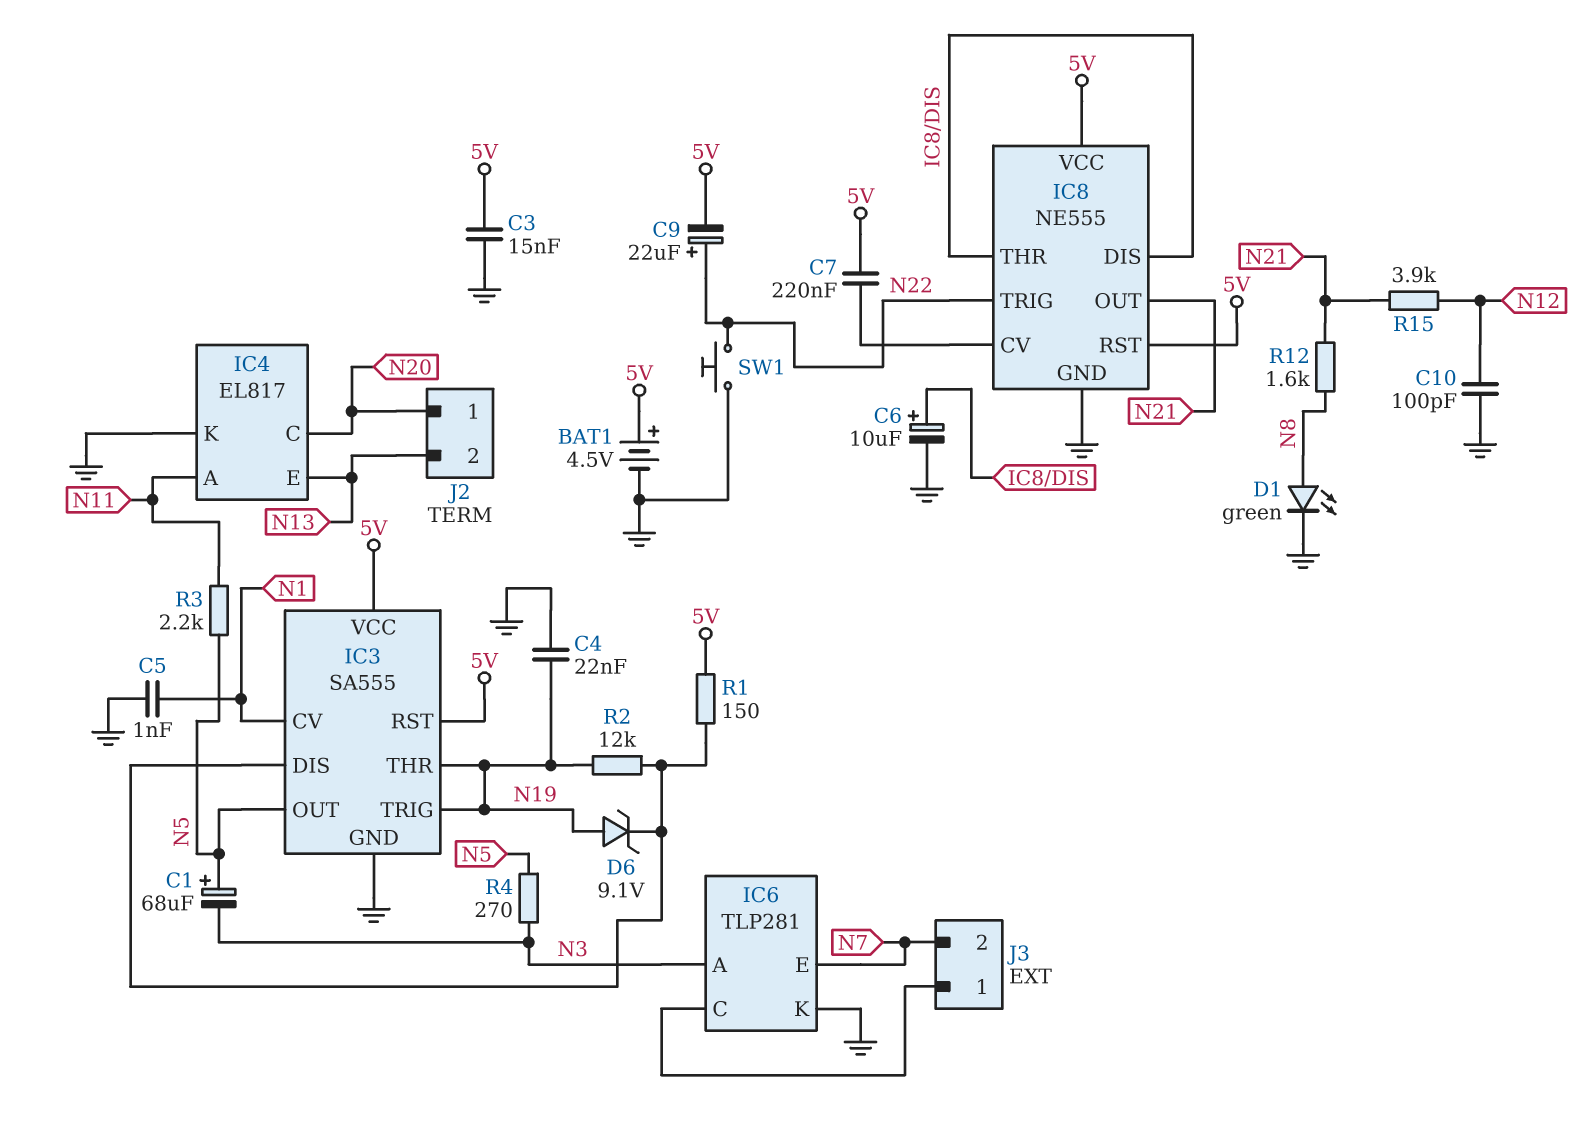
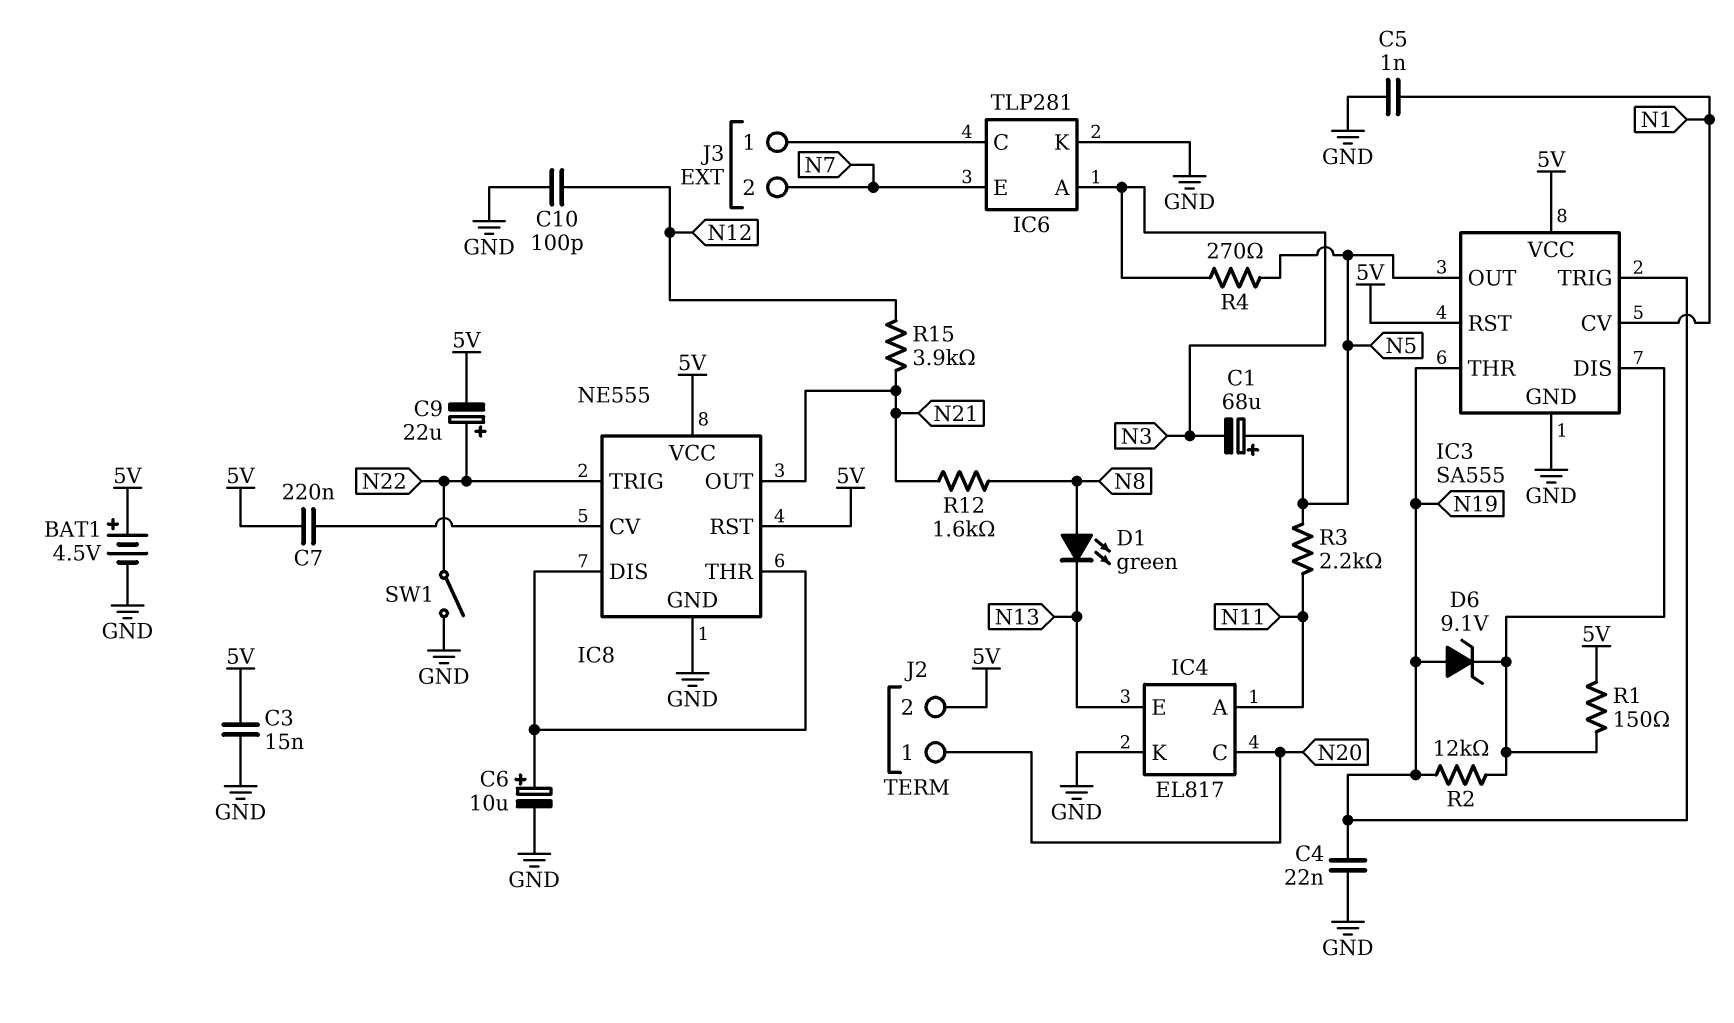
D1: LED green (A N8, K GND) -> LED green (A N8, K N13)
J2 pin 2: N13 -> 5V
SW1: button (GND, N22) -> switch (GND, N22)

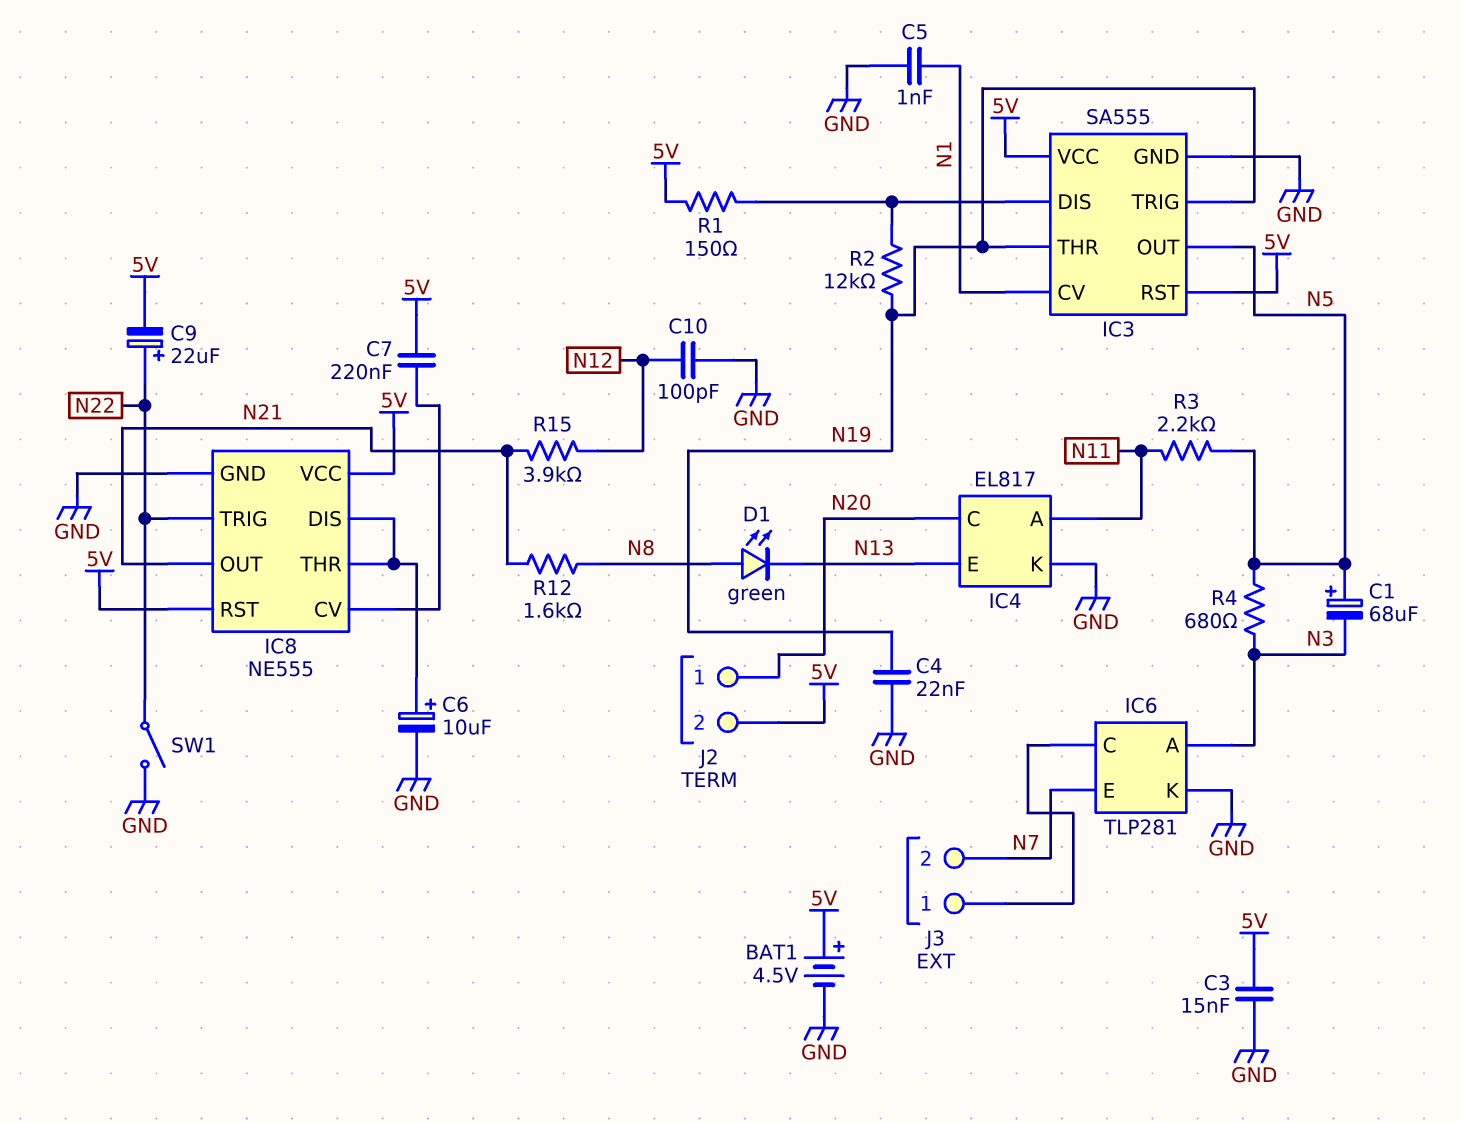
D6: zener 9.1V (A N19, K IC3/DIS) -> none
R4: 270 (N3, N5) -> 680 (N3, N5)

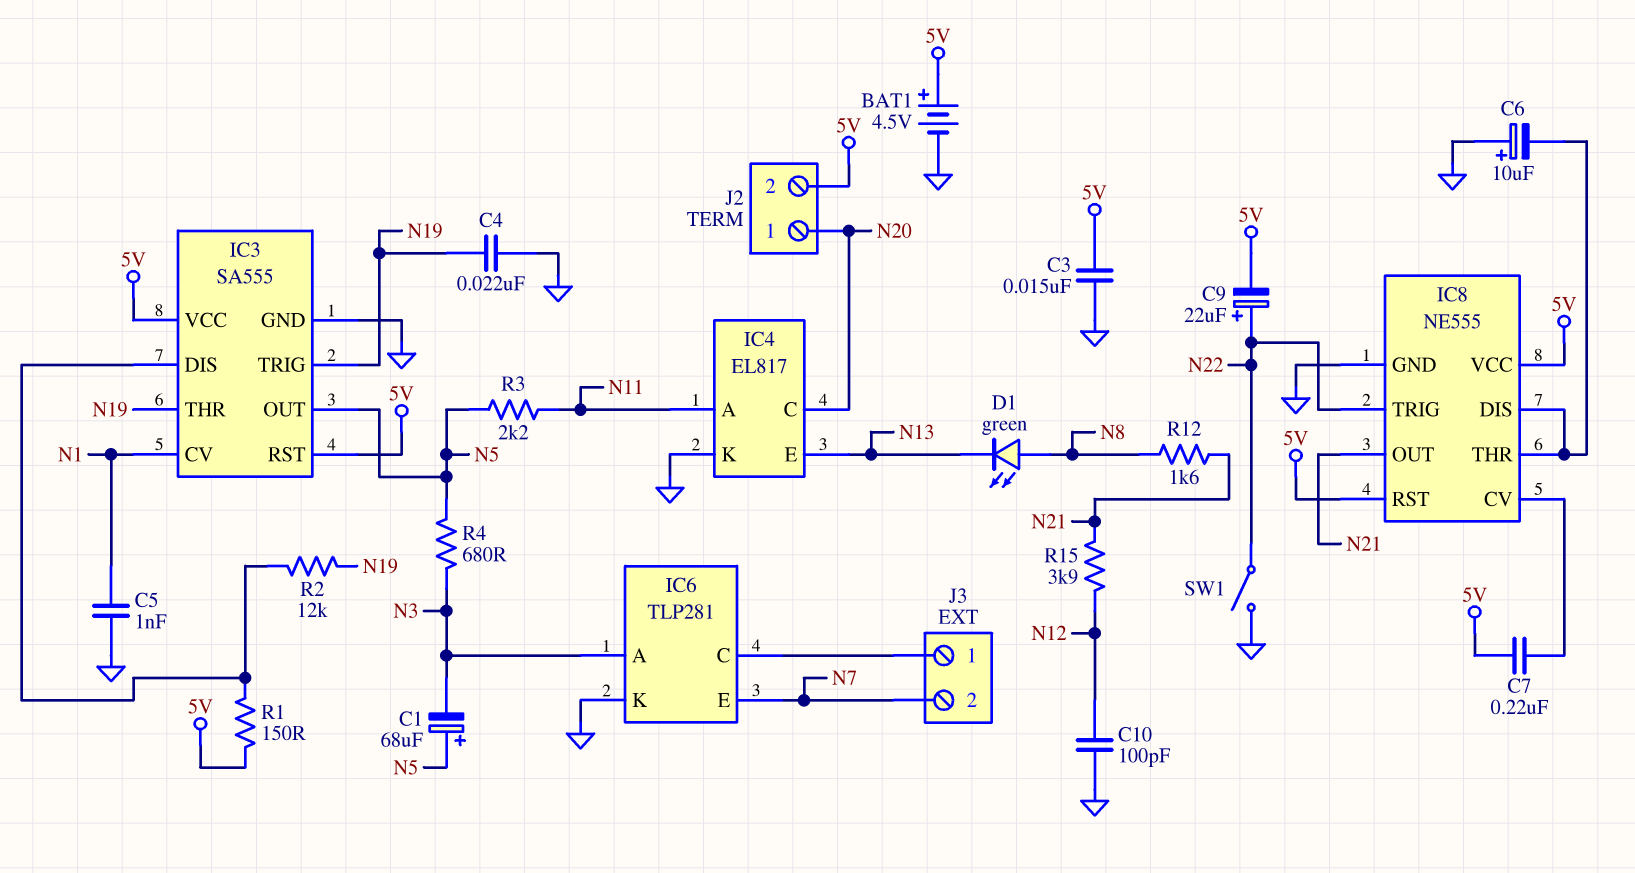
C6: 10uF (plus IC8/DIS, minus GND) -> 10uF (plus GND, minus IC8/DIS)

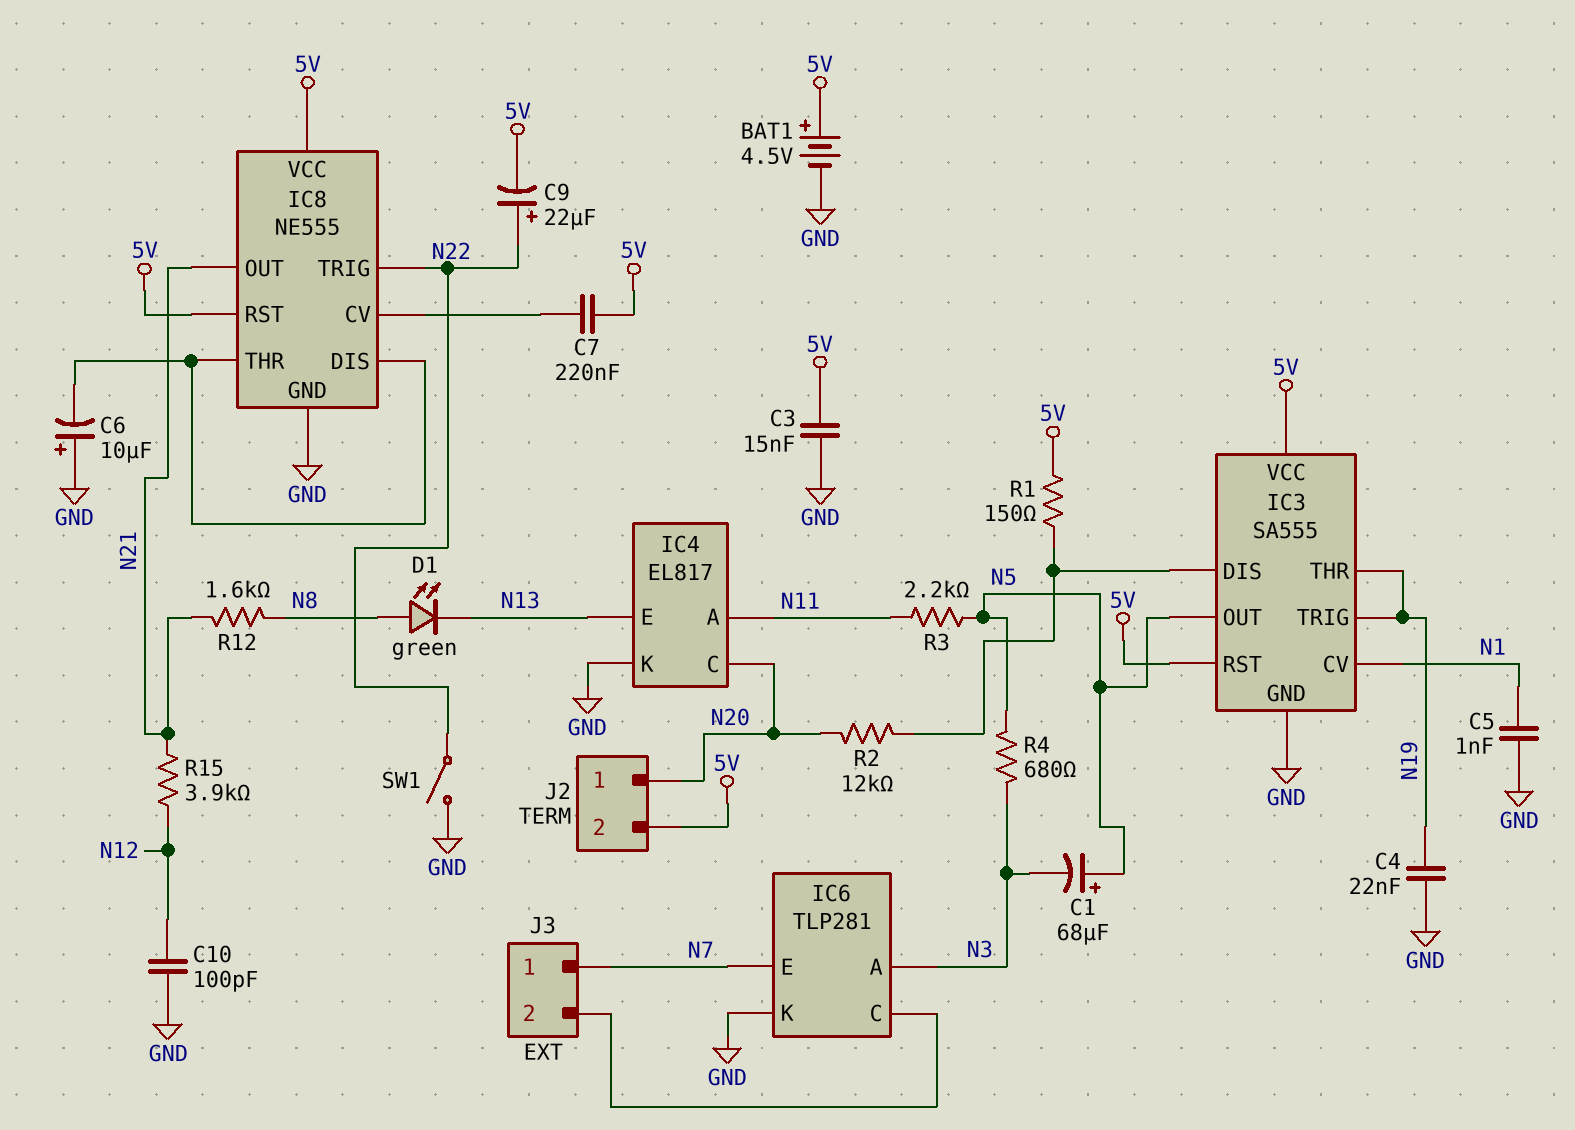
J3 pin 1: IC6/C -> N7
J3 pin 2: N7 -> IC6/C
R2: 12k (IC3/DIS, N19) -> 12k (IC3/DIS, N20)

